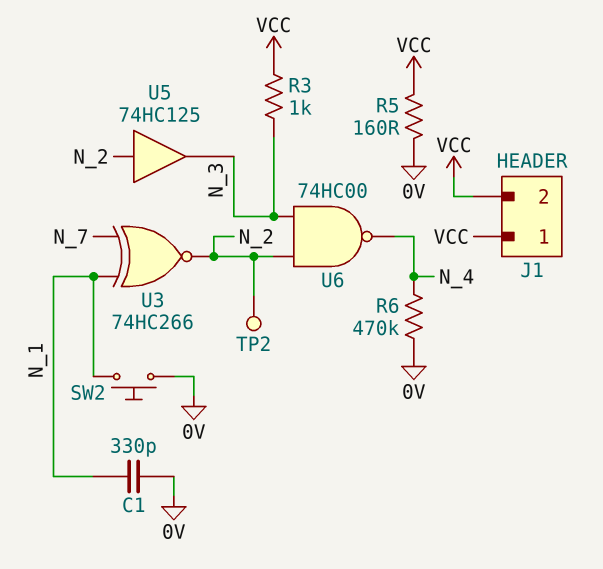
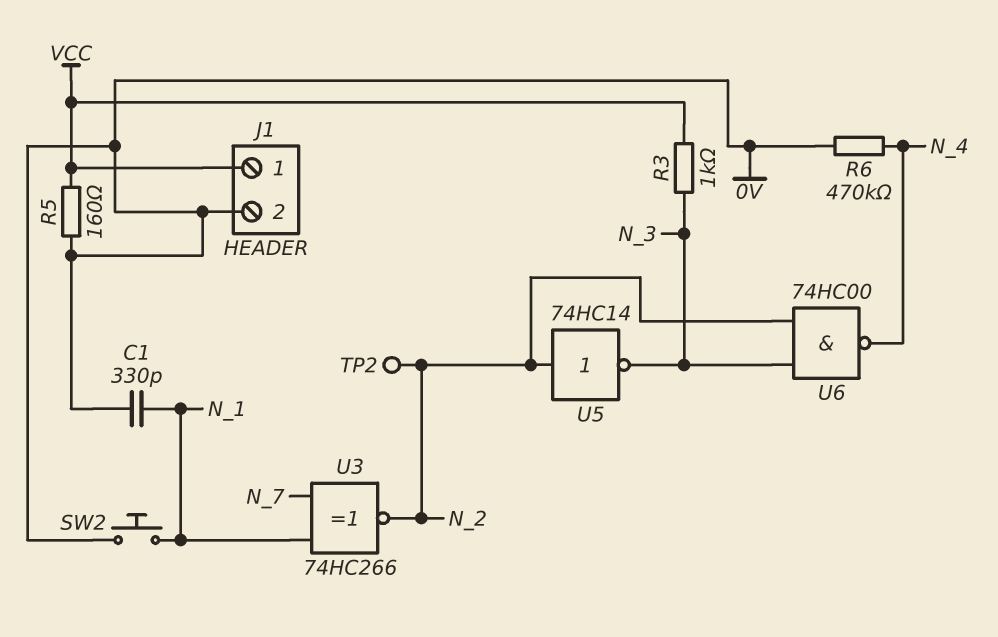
J1 pin 2: VCC -> 0V
U5: buffer 74HC125 (in N_2, out N_3) -> NOT 74HC14 (in N_2, out N_3)

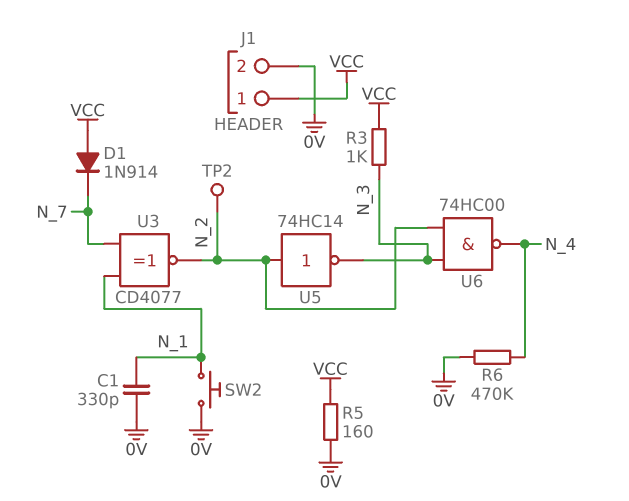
D1: none -> diode 1N914 (A VCC, K N_7)
U3: XNOR 74HC266 (in N_1, in N_7, out N_2) -> XNOR CD4077 (in N_1, in N_7, out N_2)

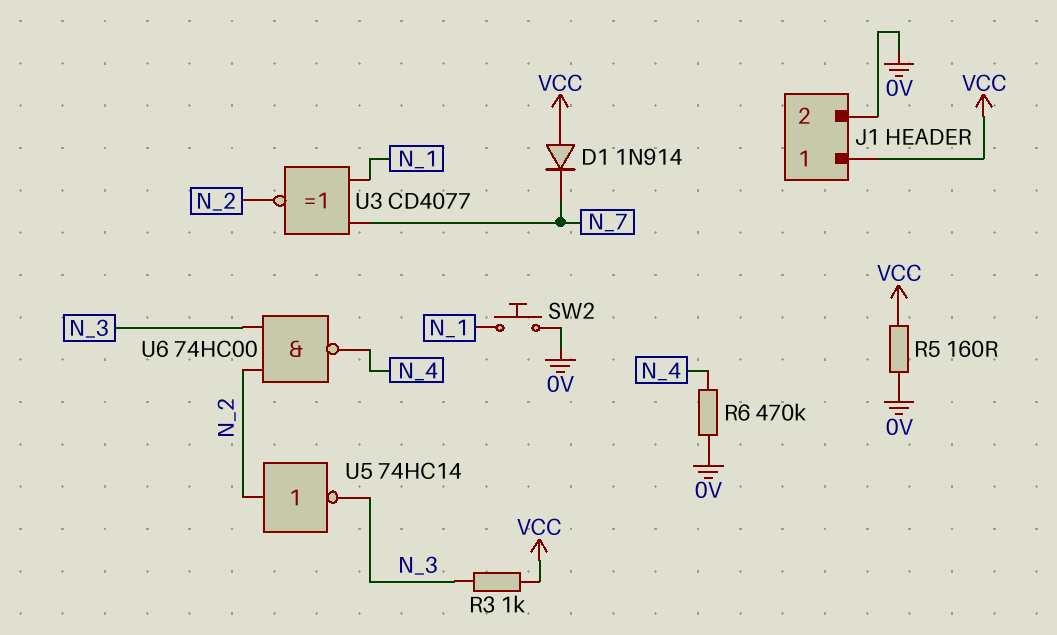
C1: 330pF (0V, N_1) -> none
TP2: test point (N_2) -> none

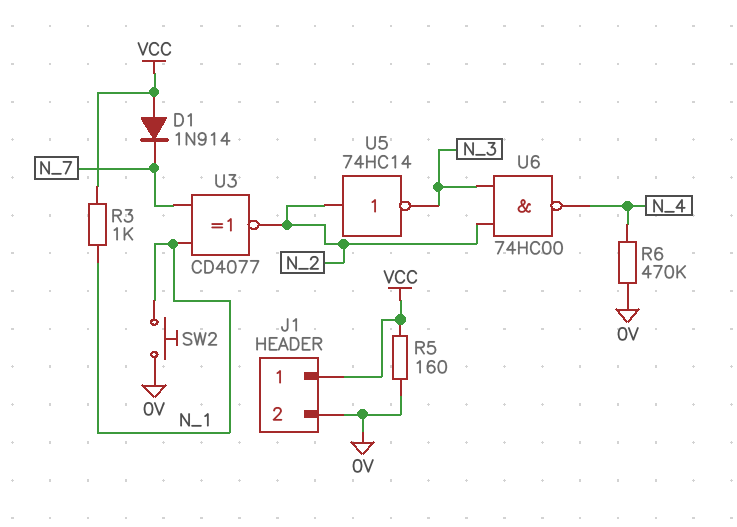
R3: 1k (N_3, VCC) -> 1k (N_1, VCC)

